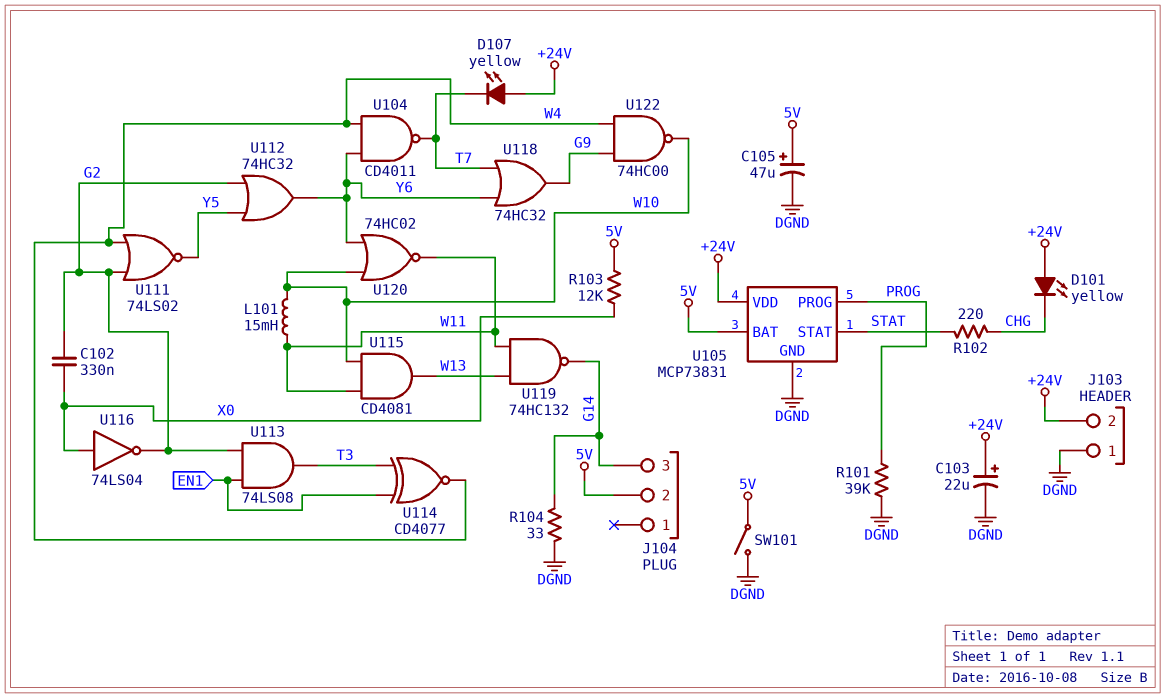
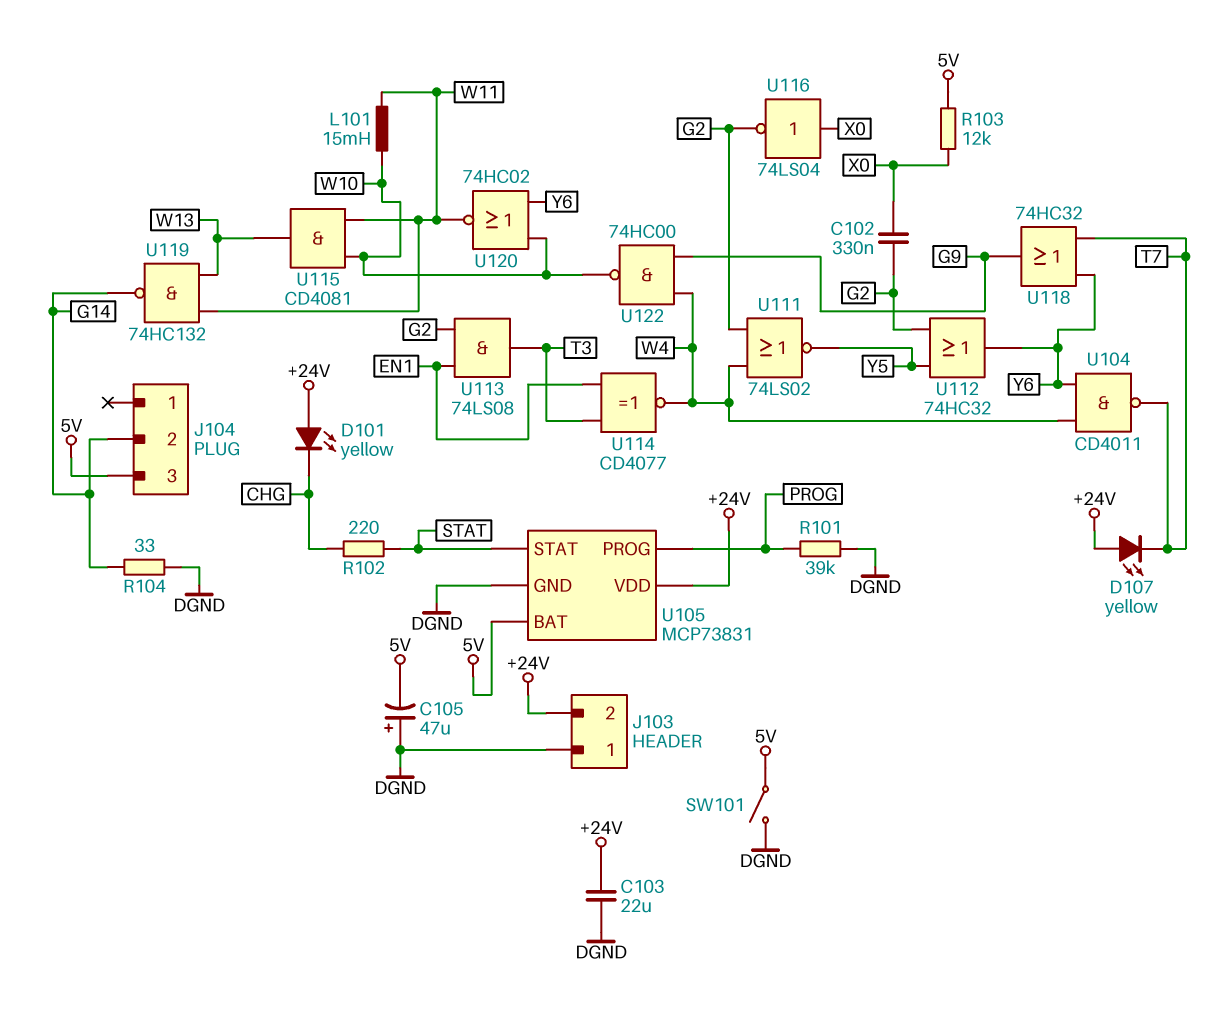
C103: 22uF (plus +24V, minus DGND) -> 22uF (+24V, DGND)
C105: 47uF (plus 5V, minus DGND) -> 47uF (plus DGND, minus 5V)
J104 pin 2: 5V -> G14
J104 pin 3: G14 -> 5V

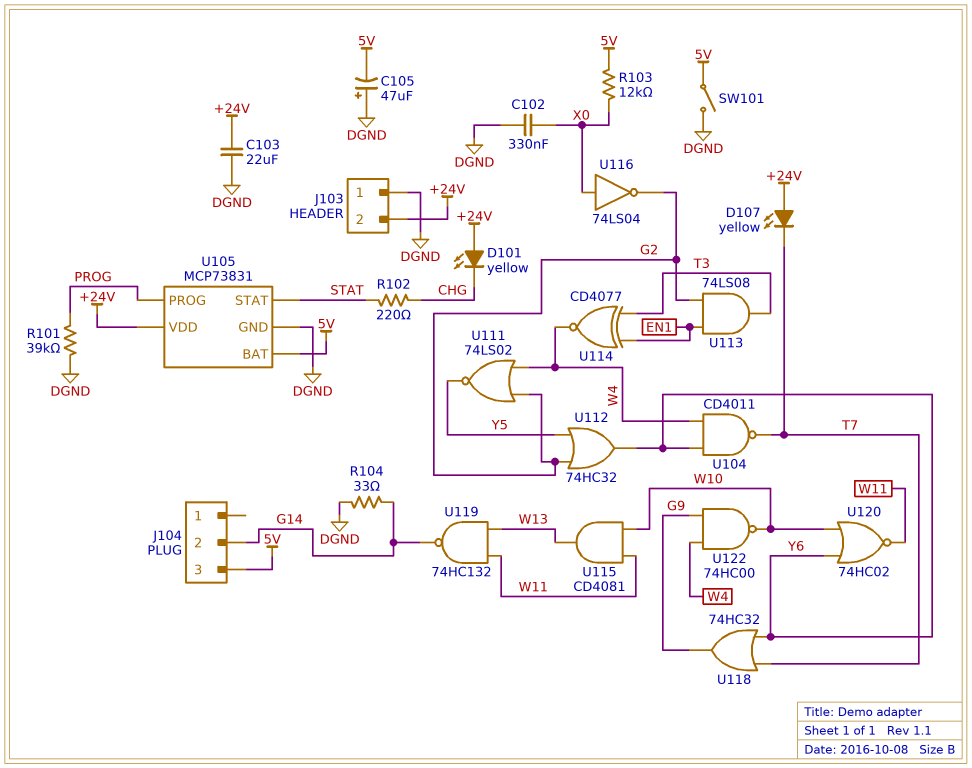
C102: 330nF (G2, X0) -> 330nF (DGND, X0)
L101: 15mH (W10, W11) -> none

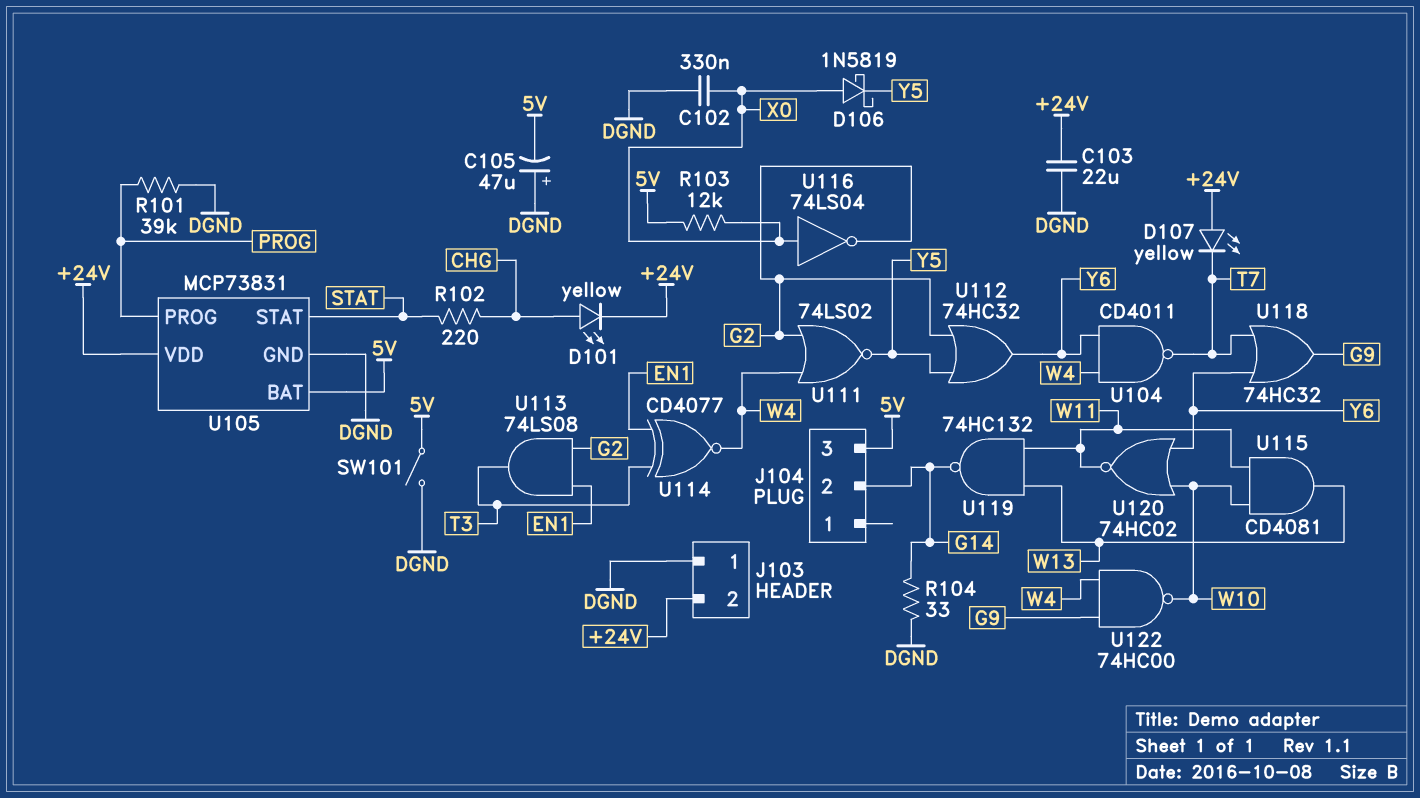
D101: LED yellow (A +24V, K CHG) -> LED yellow (A CHG, K +24V)
D106: none -> schottky 1N5819 (A X0, K Y5)

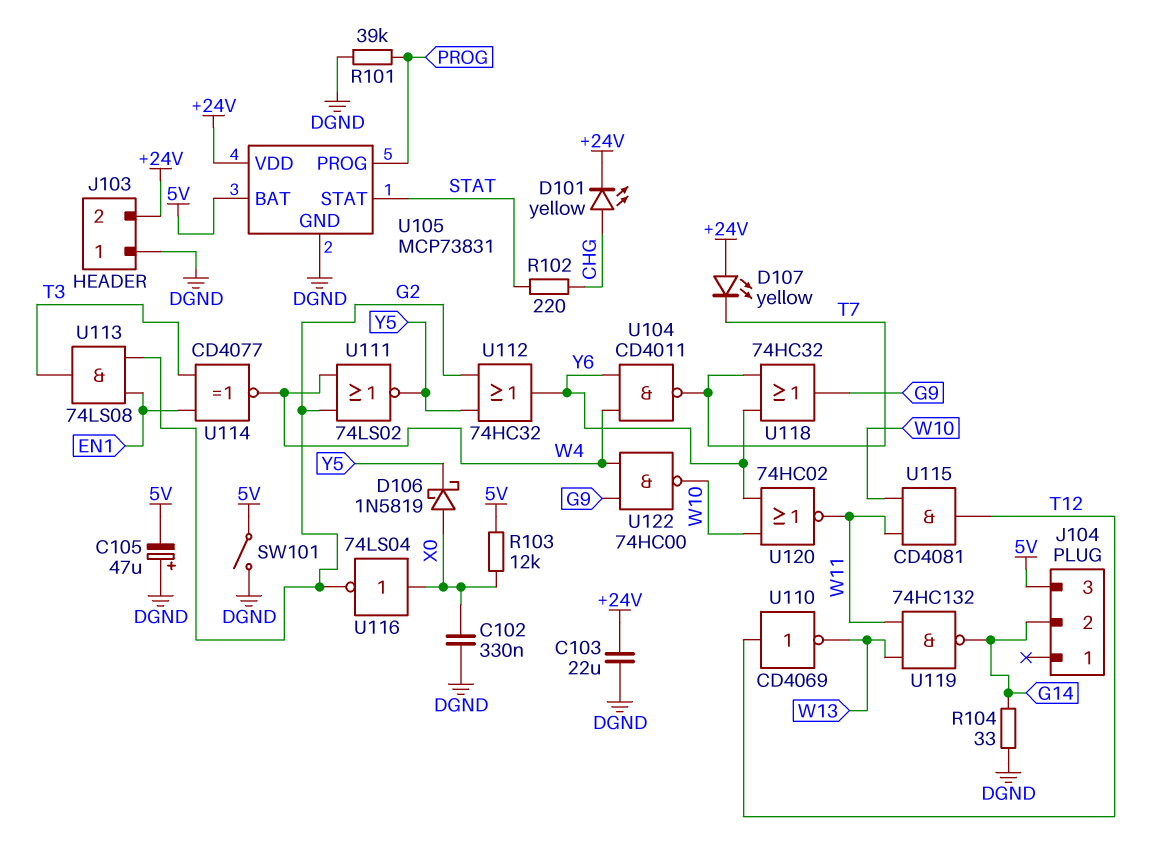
U110: none -> NOT CD4069 (in T12, out W13)
U115: AND CD4081 (in W10, in W11, out W13) -> AND CD4081 (in W10, in W11, out T12)

